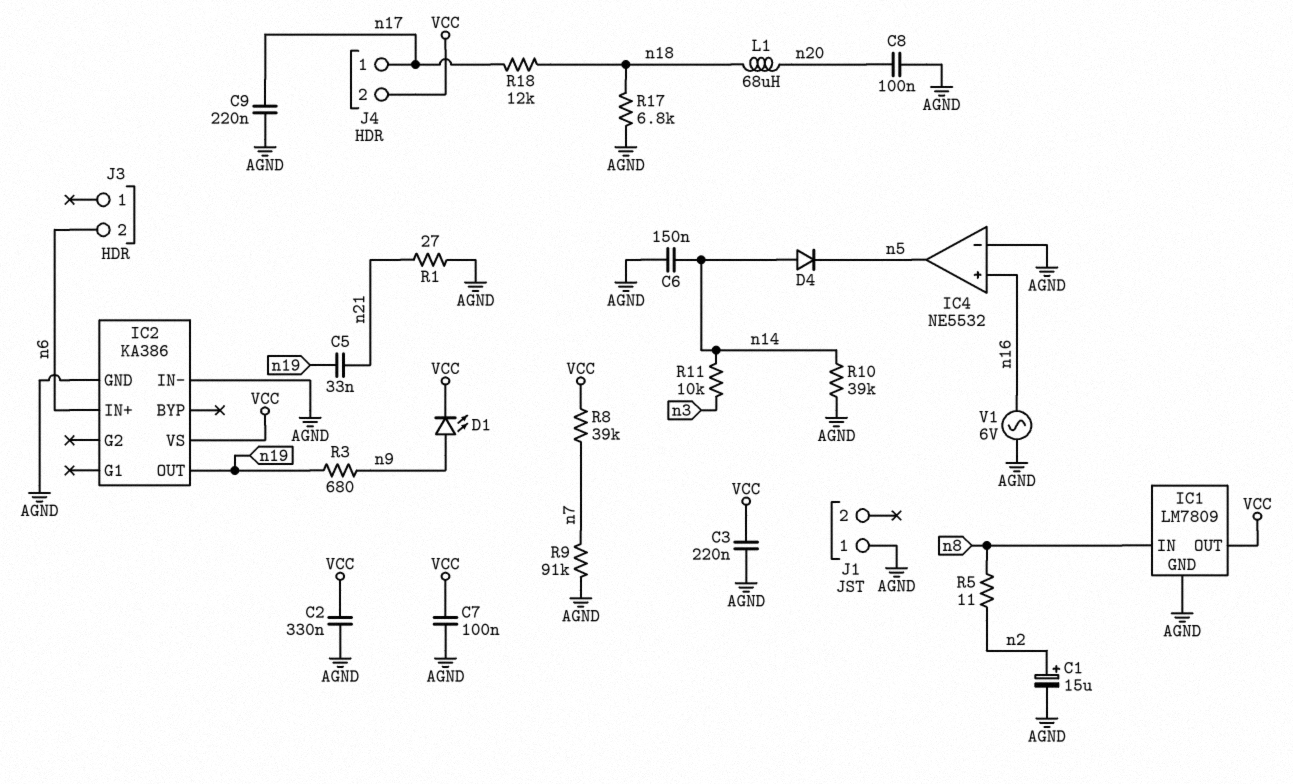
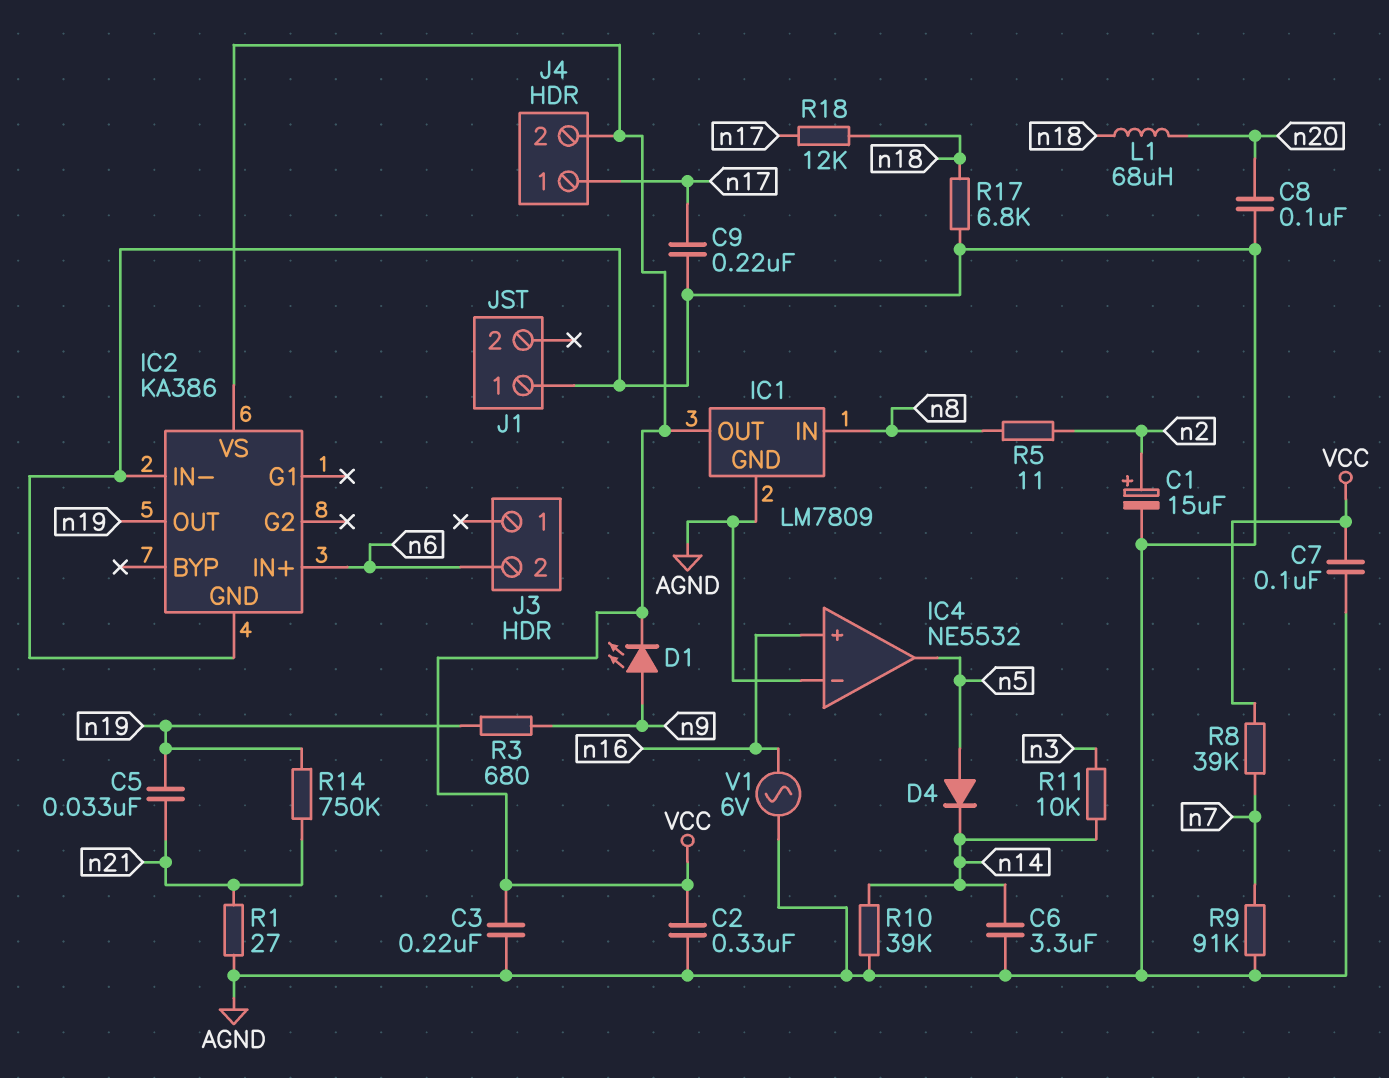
C6: 150nF (AGND, n14) -> 3.3uF (AGND, n14)
D4: diode (A n14, K n5) -> diode (A n5, K n14)
R14: none -> 750k (n19, n21)

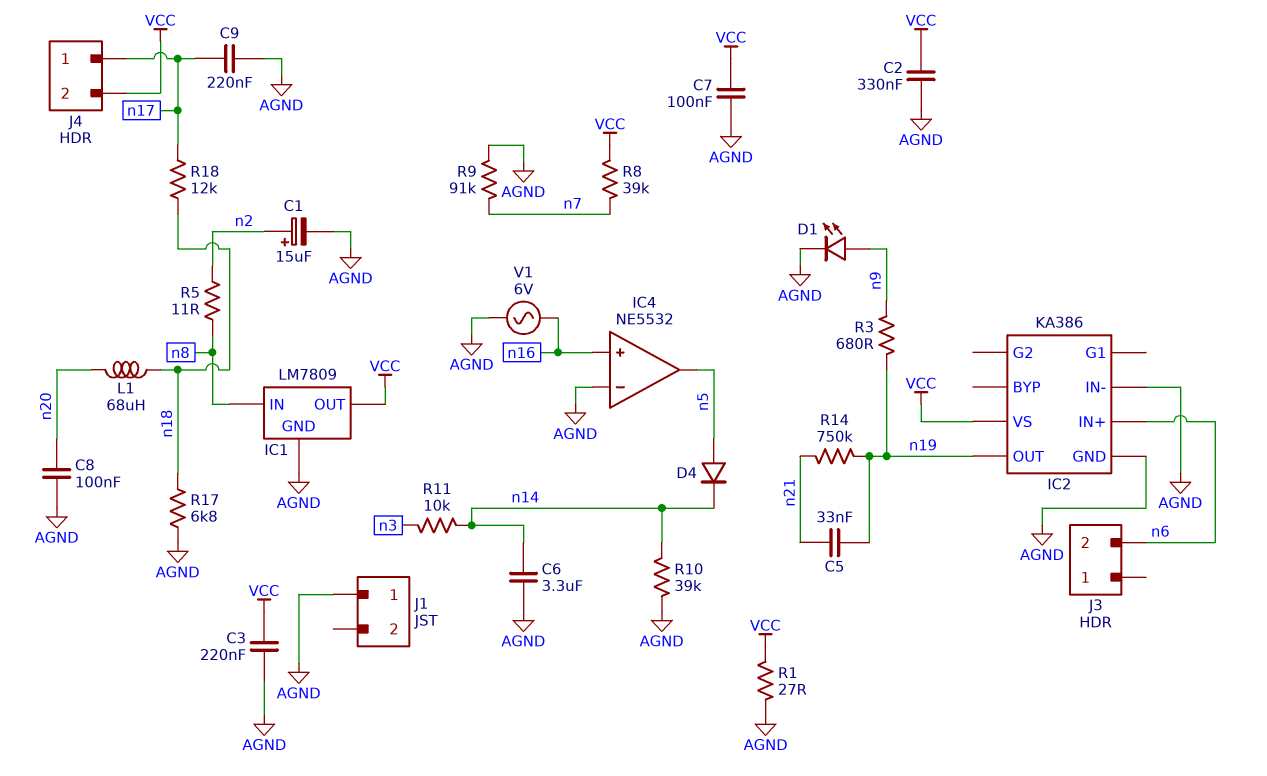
D1: LED (A n9, K VCC) -> LED (A n9, K AGND)
R1: 27 (AGND, n21) -> 27 (AGND, VCC)

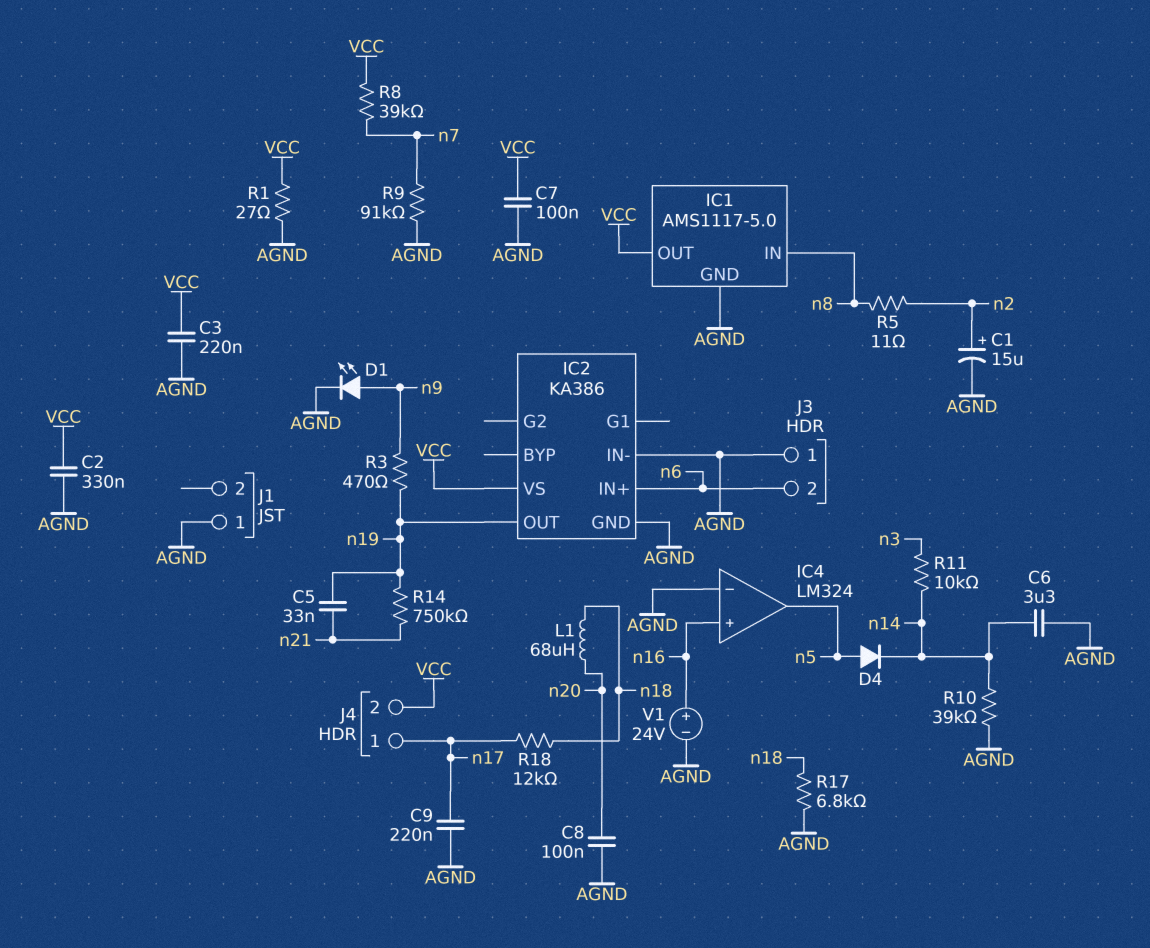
IC1: LM7809 -> AMS1117-5.0
IC4: NE5532 -> LM324
J3 pin 1: none -> AGND
R3: 680 (n9, n19) -> 470 (n9, n19)
V1: AC 6V (AGND, n16) -> 24V (plus n16, minus AGND)

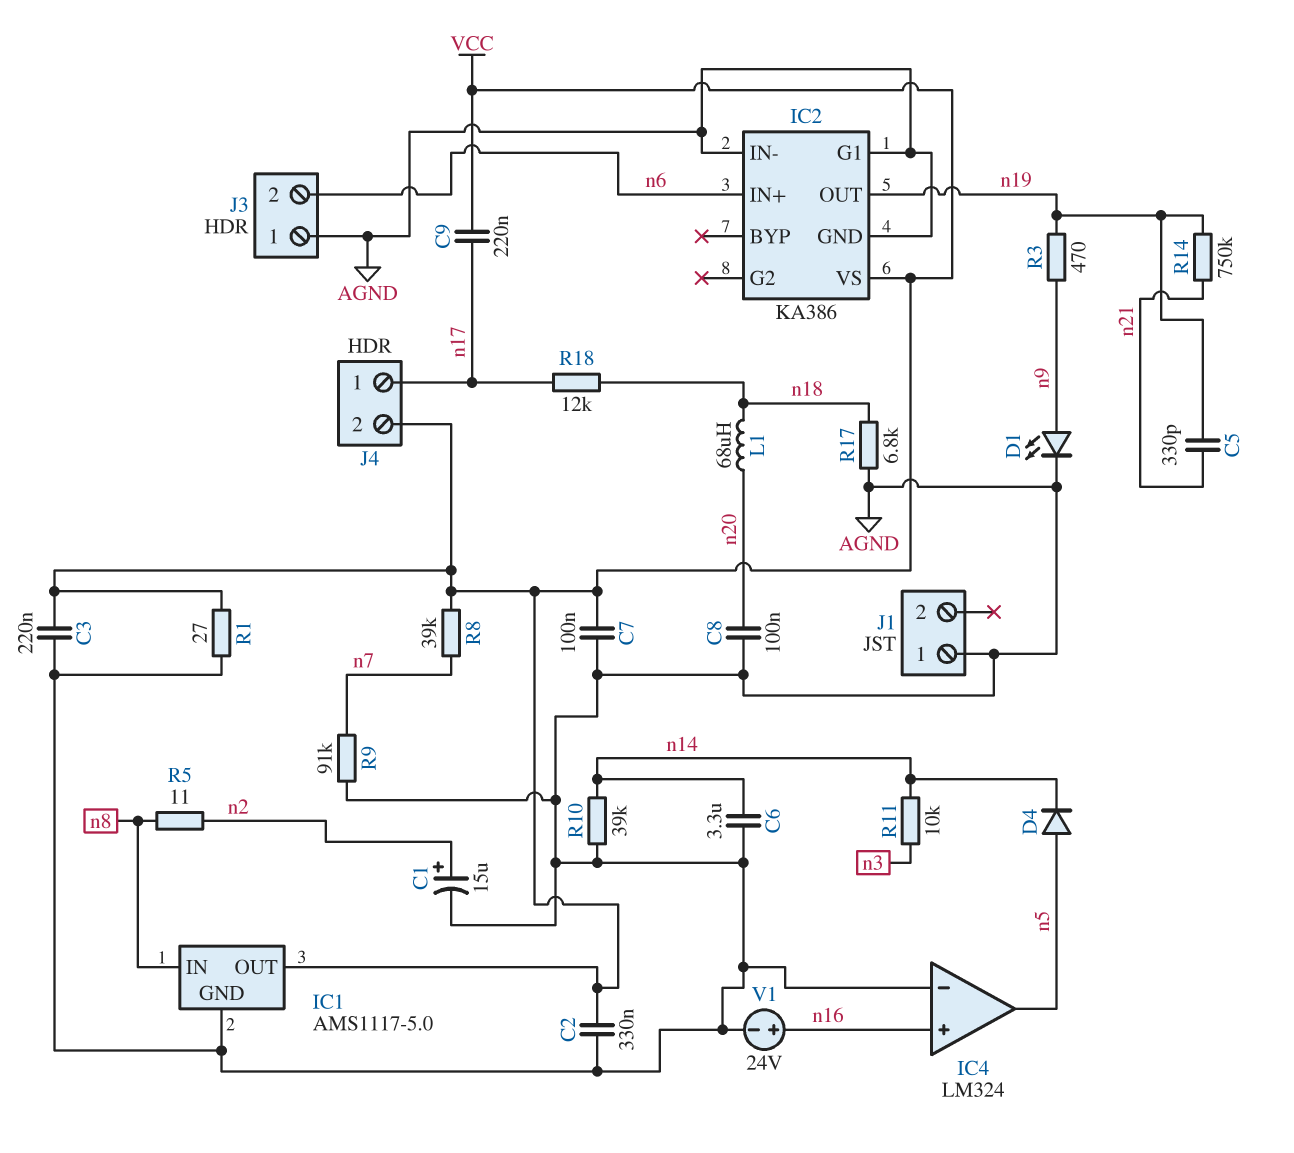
C5: 33nF (n19, n21) -> 330pF (n19, n21)
C9: 220nF (AGND, n17) -> 220nF (VCC, n17)
IC2 pin G1: none -> AGND

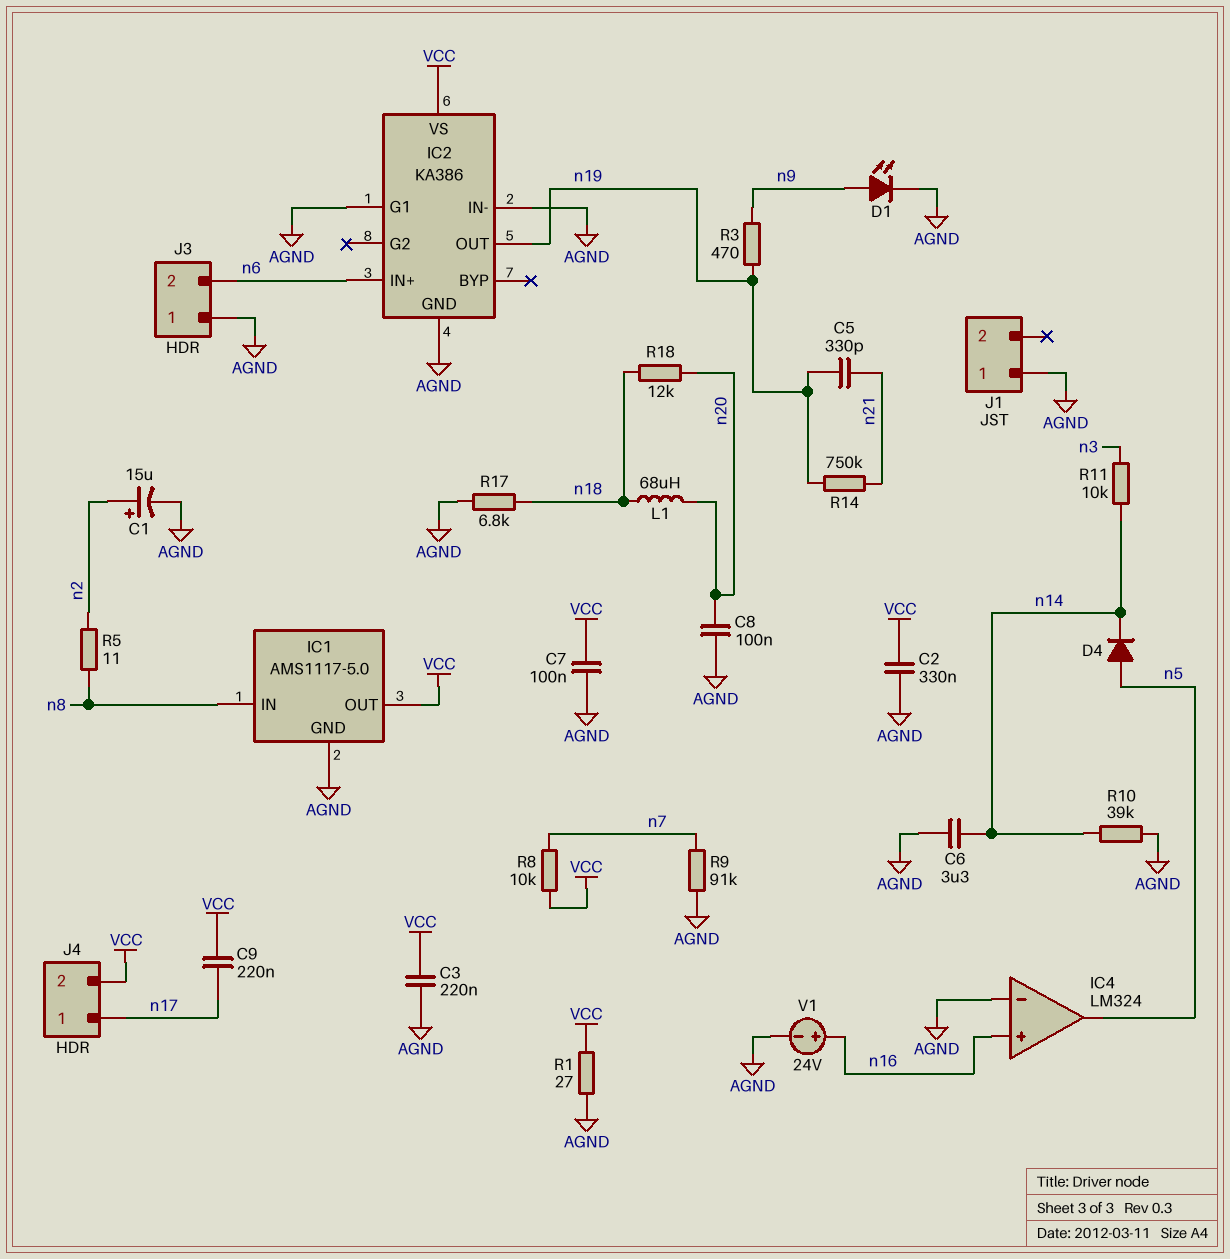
R8: 39k (VCC, n7) -> 10k (VCC, n7)
R18: 12k (n17, n18) -> 12k (n18, n20)

